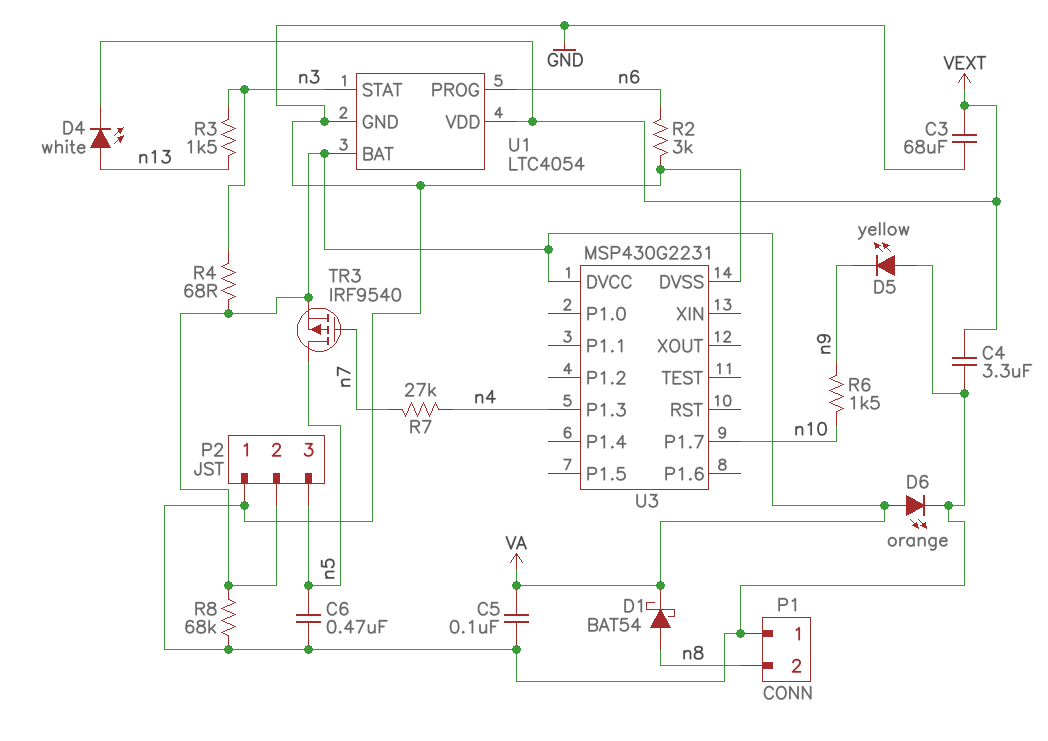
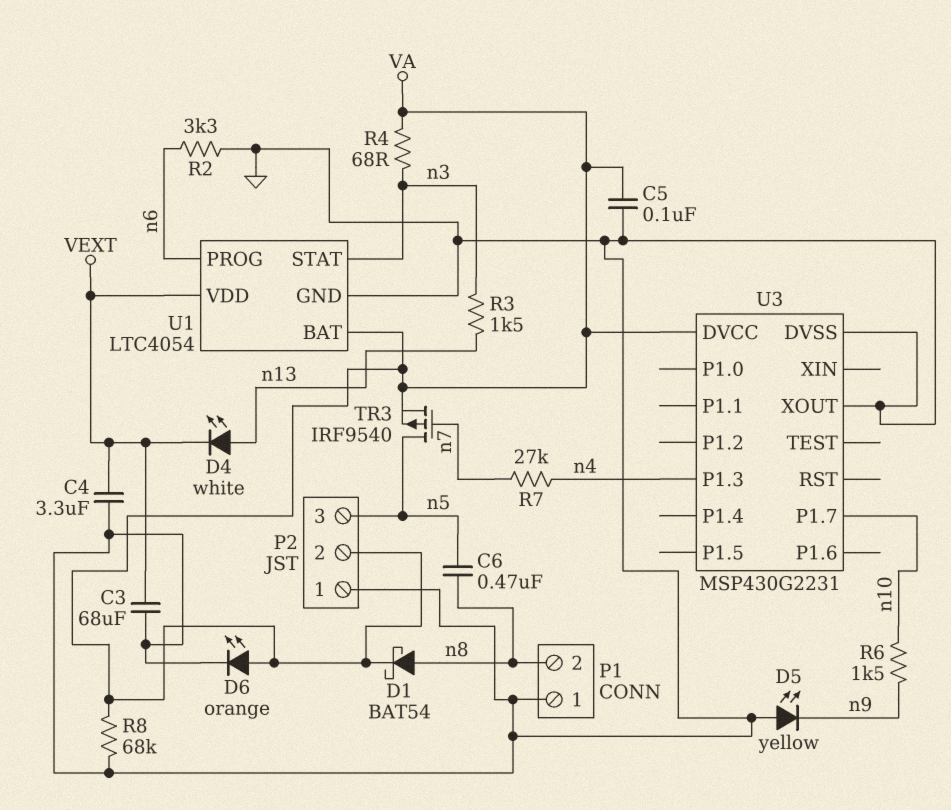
C6: 470nF (GND, n5) -> 470nF (n5, n8)
R2: 3k (GND, n6) -> 3.3k (GND, n6)
U3 pin XOUT: none -> GND

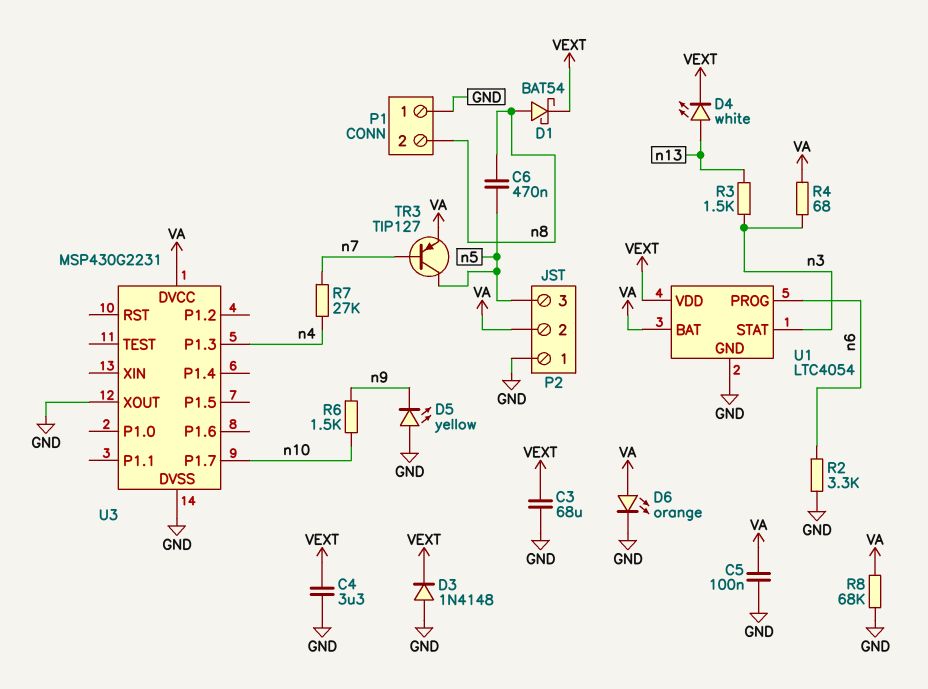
D1: schottky BAT54 (A n8, K VA) -> schottky BAT54 (A n8, K VEXT)
D3: none -> diode 1N4148 (A GND, K VEXT)
TR3: PMOS IRF9540 (G n7, D n5, S VA) -> PNP TIP127 (B n7, C n5, E VA)

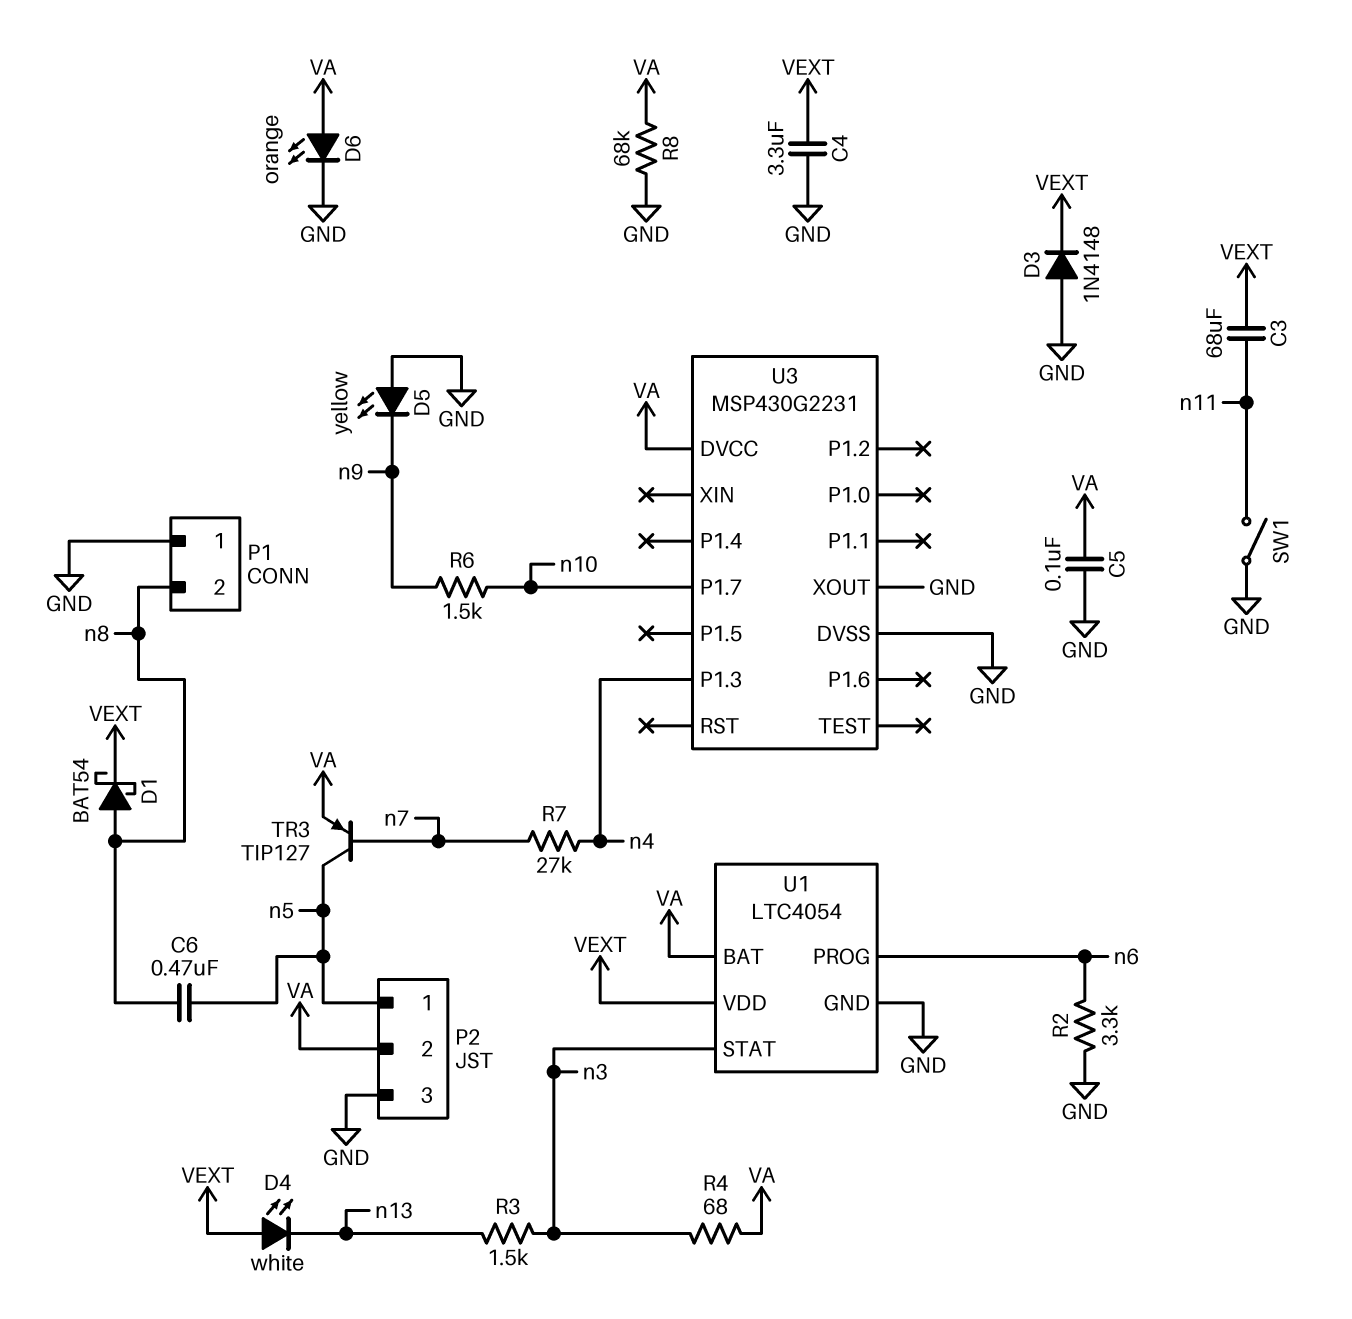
C3: 68uF (GND, VEXT) -> 68uF (VEXT, n11)
D4: LED white (A n13, K VEXT) -> LED white (A VEXT, K n13)
P2 pin 1: GND -> n5
P2 pin 3: n5 -> GND
SW1: none -> switch (GND, n11)

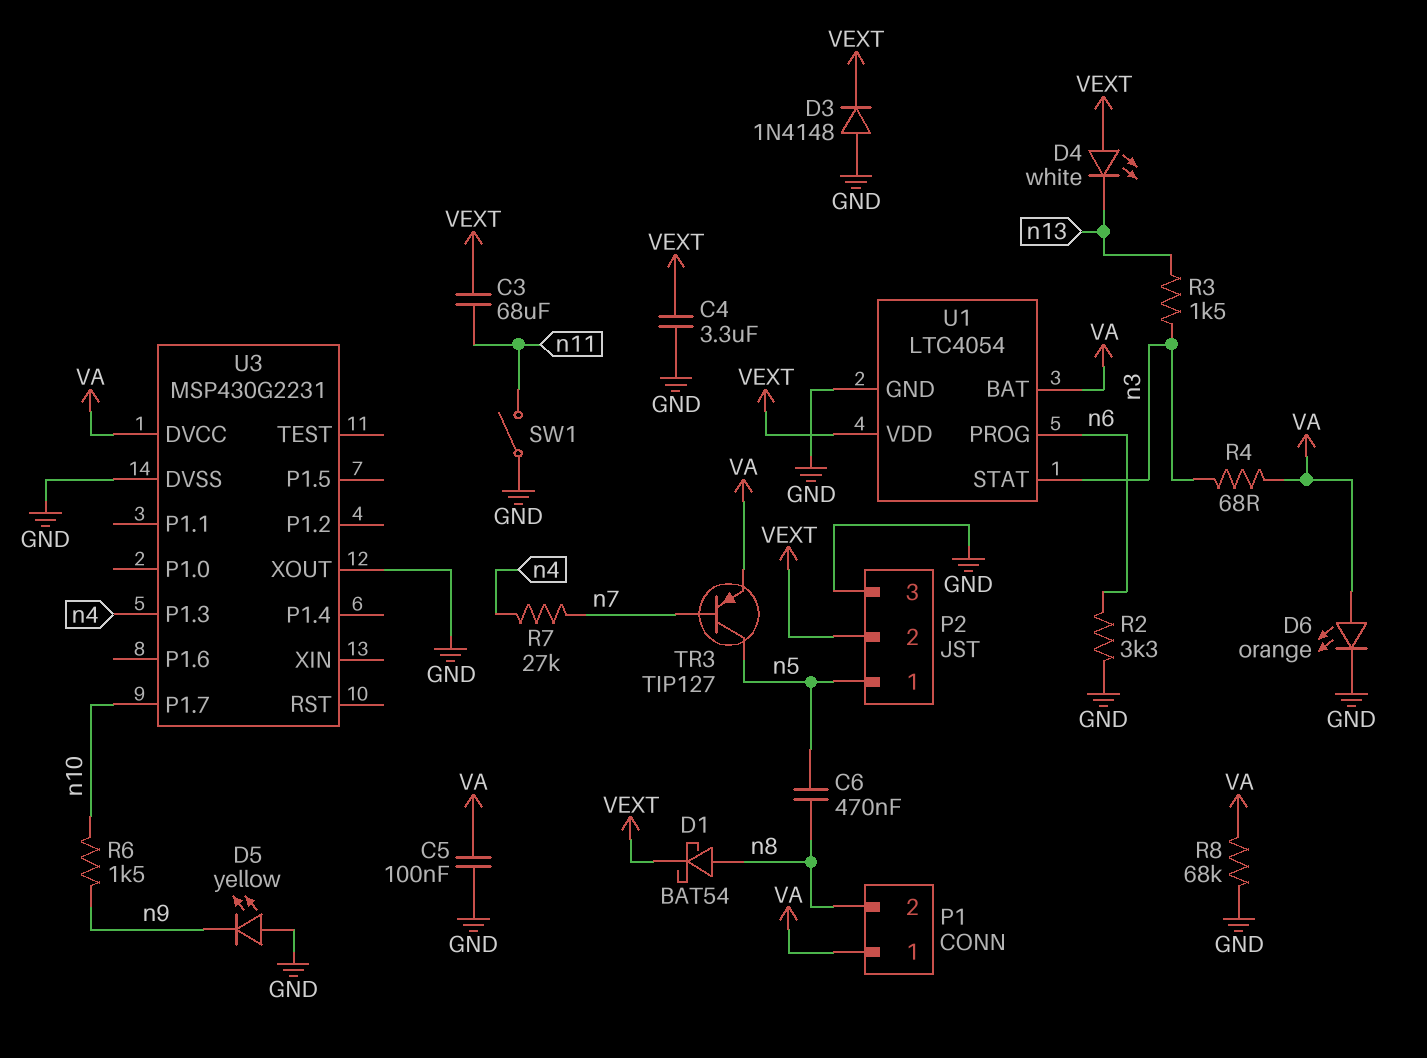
P1 pin 1: GND -> VA
P2 pin 2: VA -> VEXT

